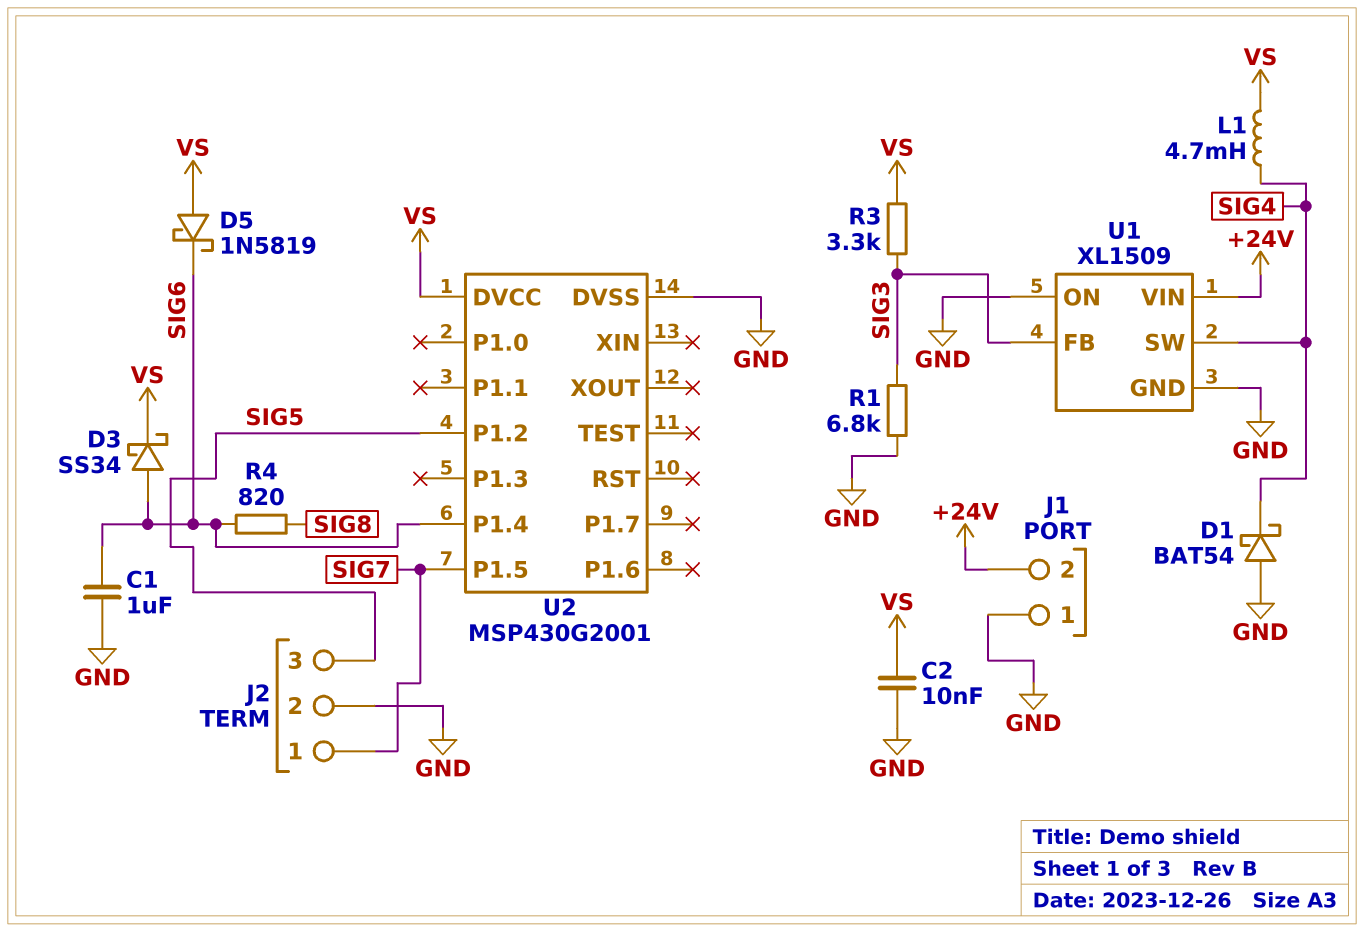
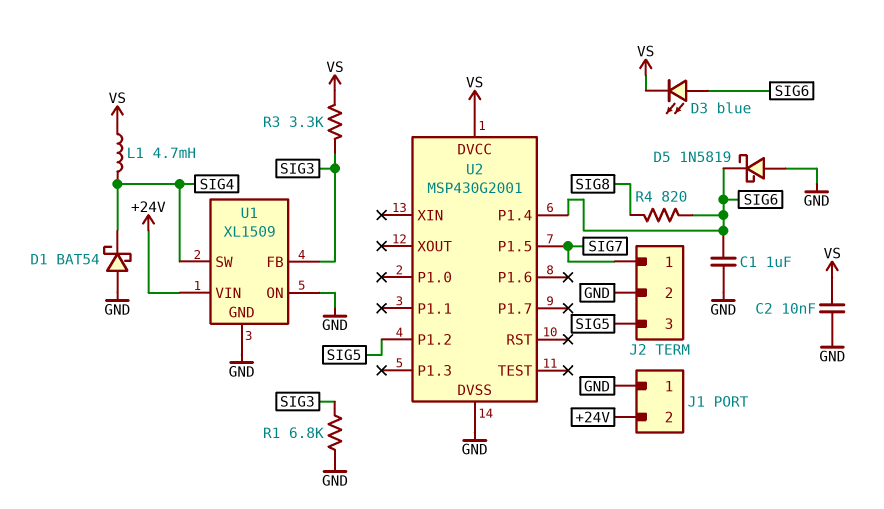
D3: schottky SS34 (A SIG6, K VS) -> LED blue (A SIG6, K VS)
D5: schottky 1N5819 (A VS, K SIG6) -> schottky 1N5819 (A GND, K SIG6)

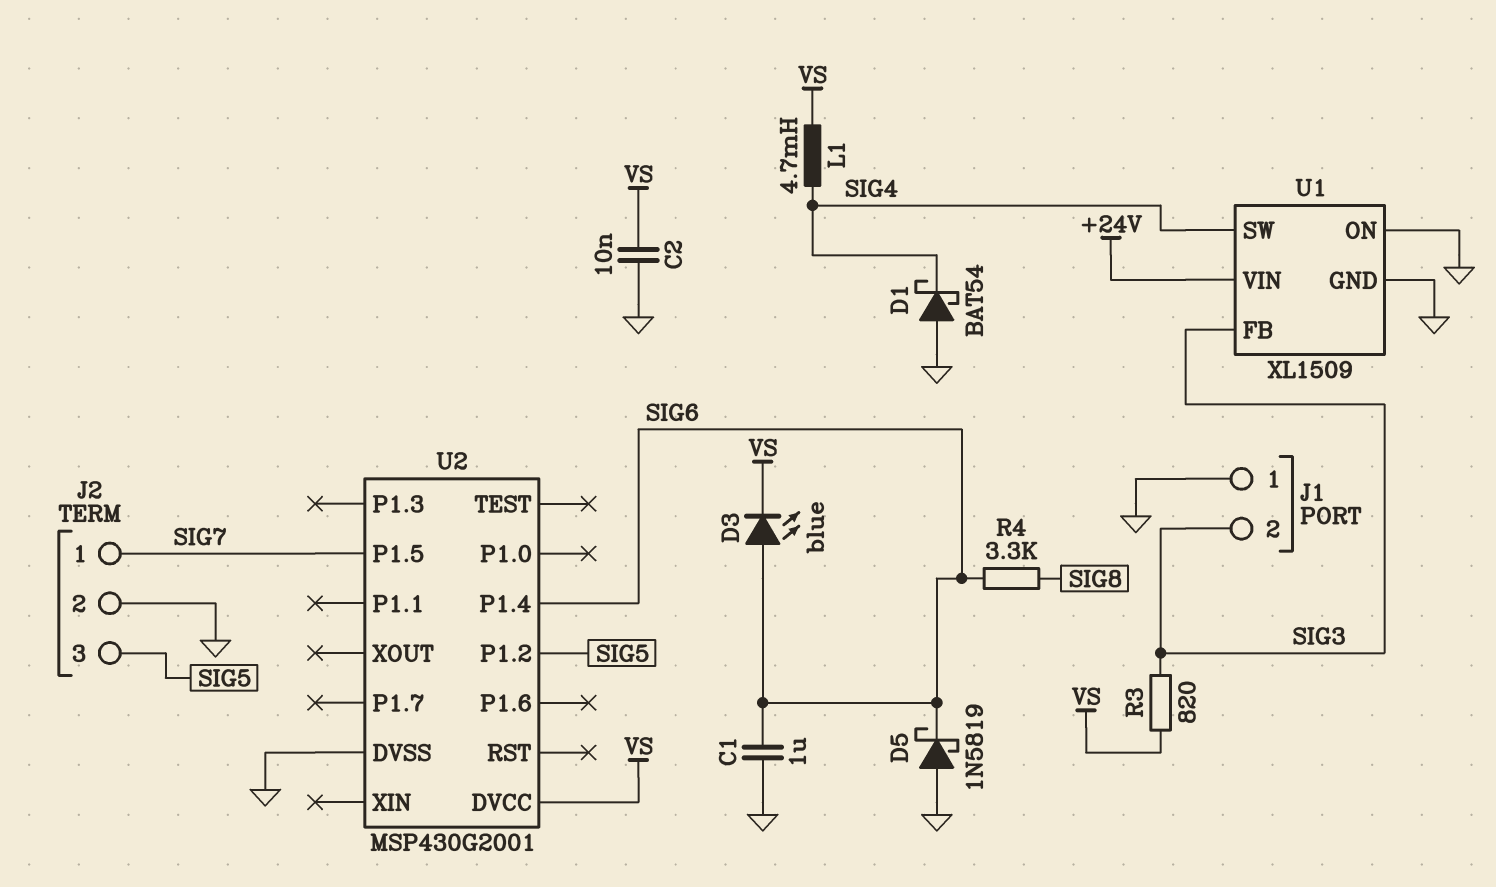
J1 pin 2: +24V -> SIG3
R1: 6.8k (GND, SIG3) -> none
R3: 3.3k (SIG3, VS) -> 820 (SIG3, VS)
R4: 820 (SIG6, SIG8) -> 3.3k (SIG6, SIG8)

